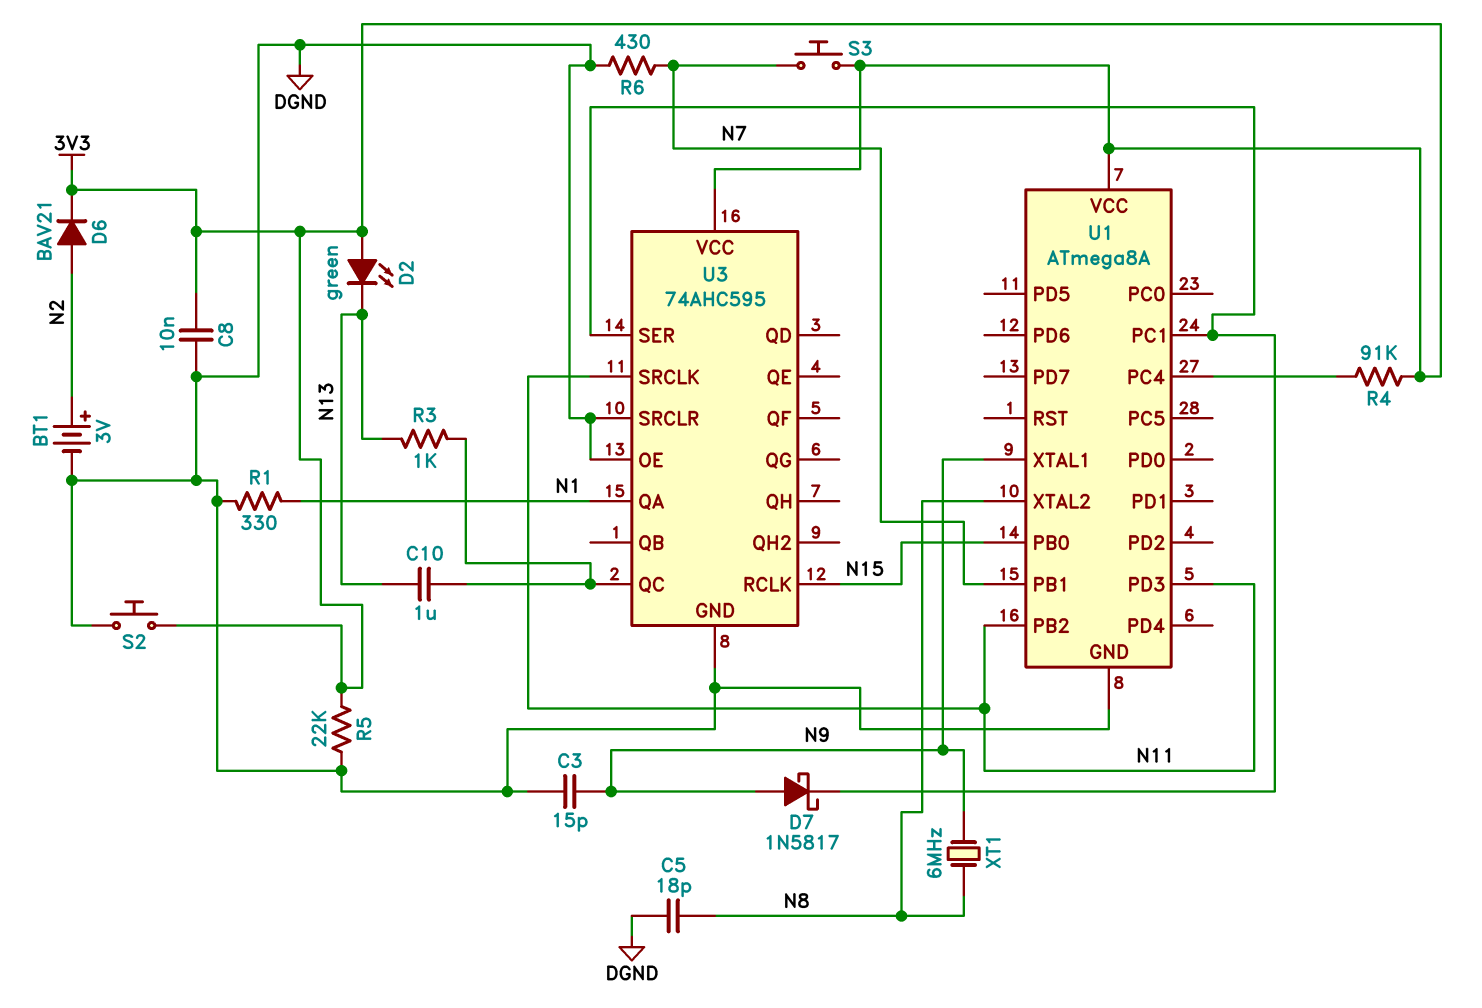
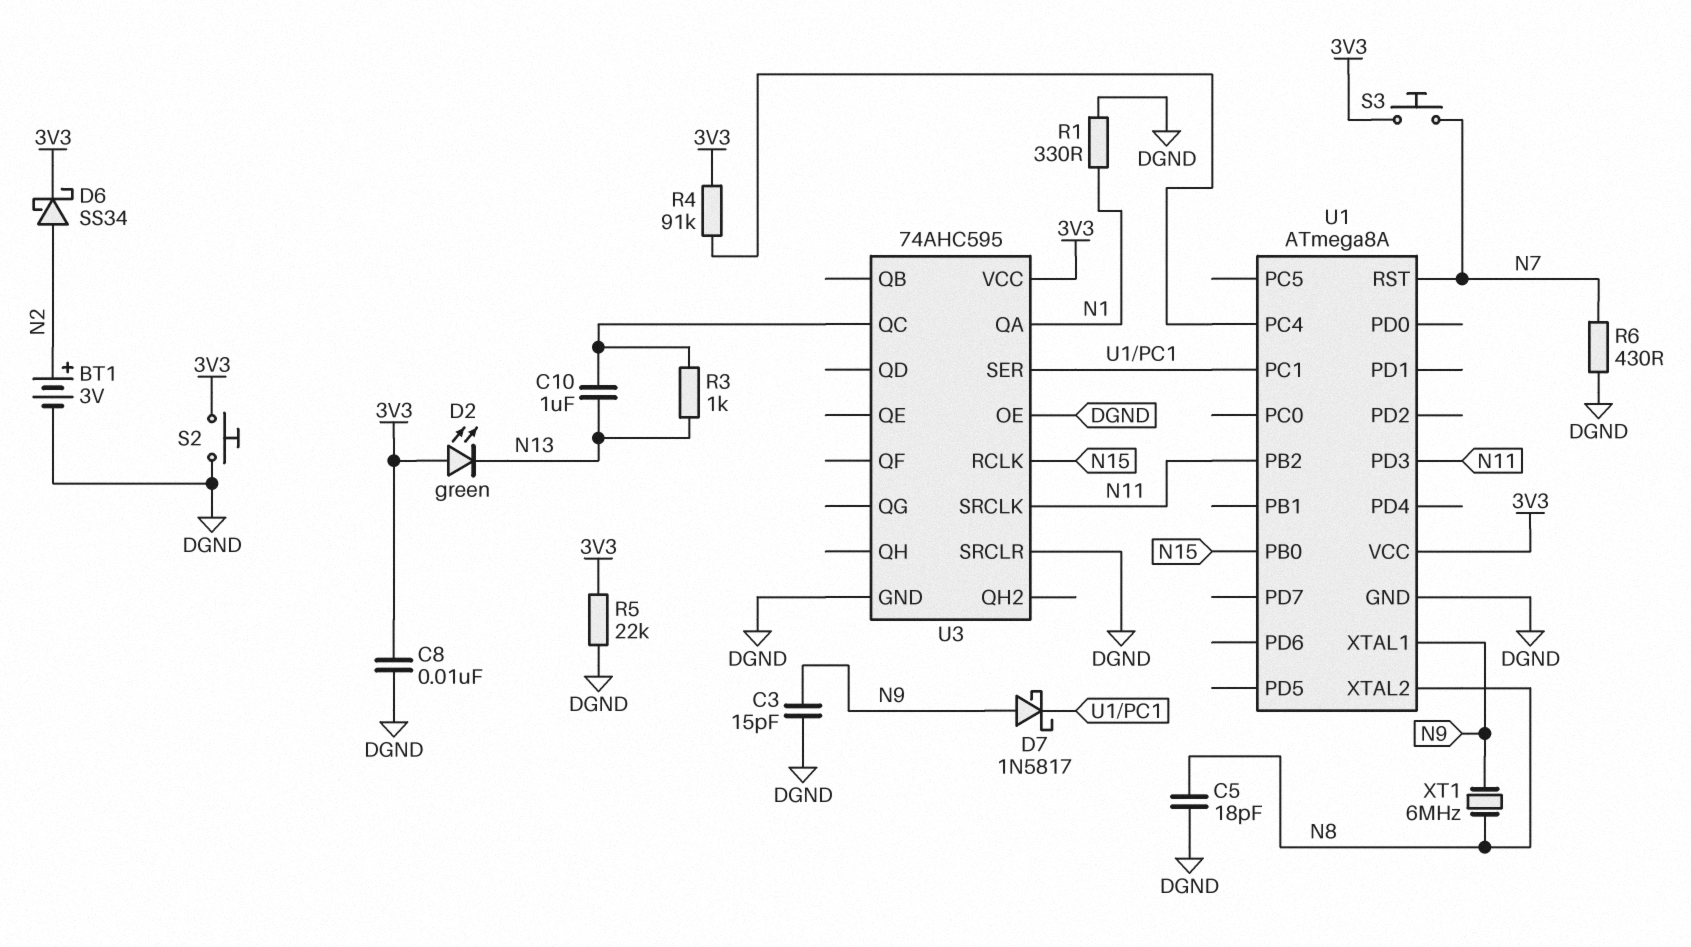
D6: diode BAV21 (A N2, K 3V3) -> schottky SS34 (A N2, K 3V3)
U1 pin PB1: N7 -> none
U1 pin RST: none -> N7

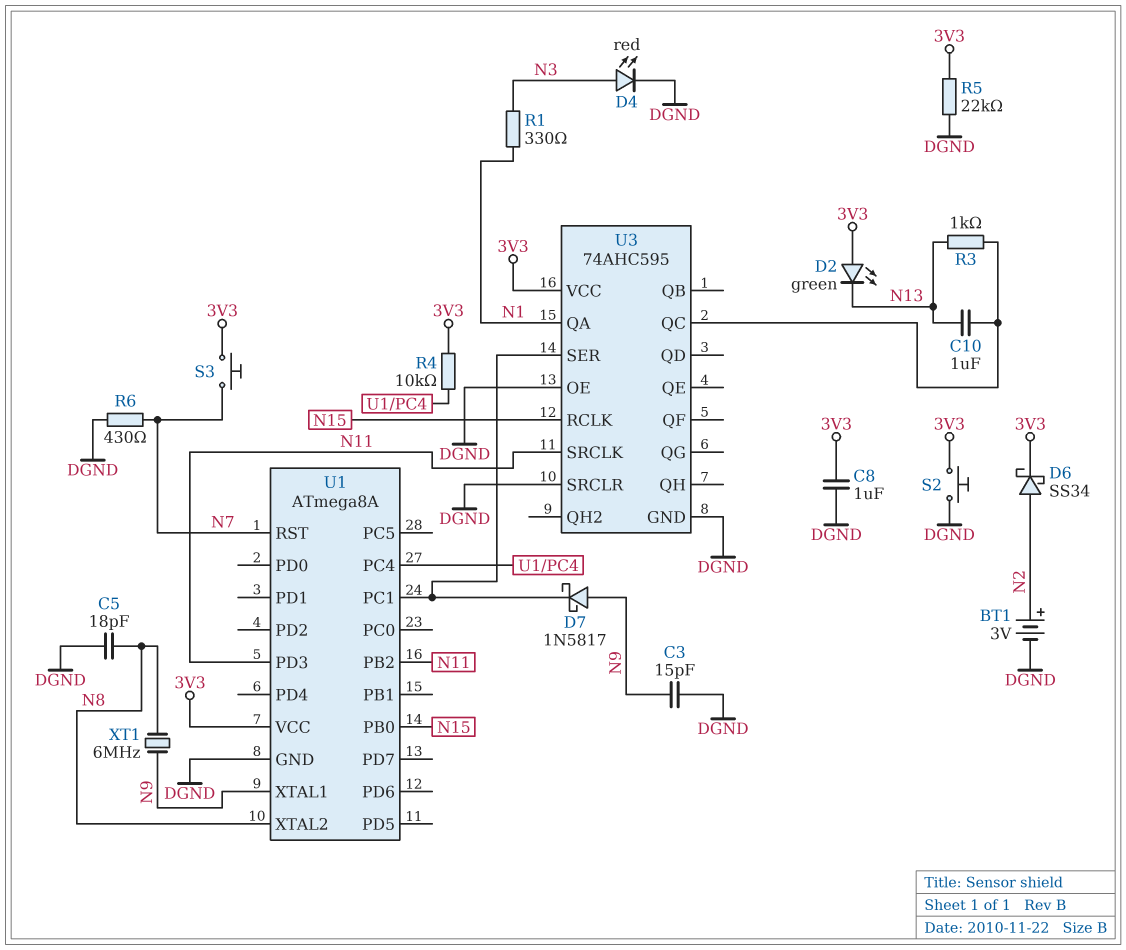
C8: 10nF (3V3, DGND) -> 1uF (3V3, DGND)
D4: none -> LED red (A N3, K DGND)
R1: 330 (DGND, N1) -> 330 (N1, N3)
R4: 91k (3V3, U1/PC4) -> 10k (3V3, U1/PC4)

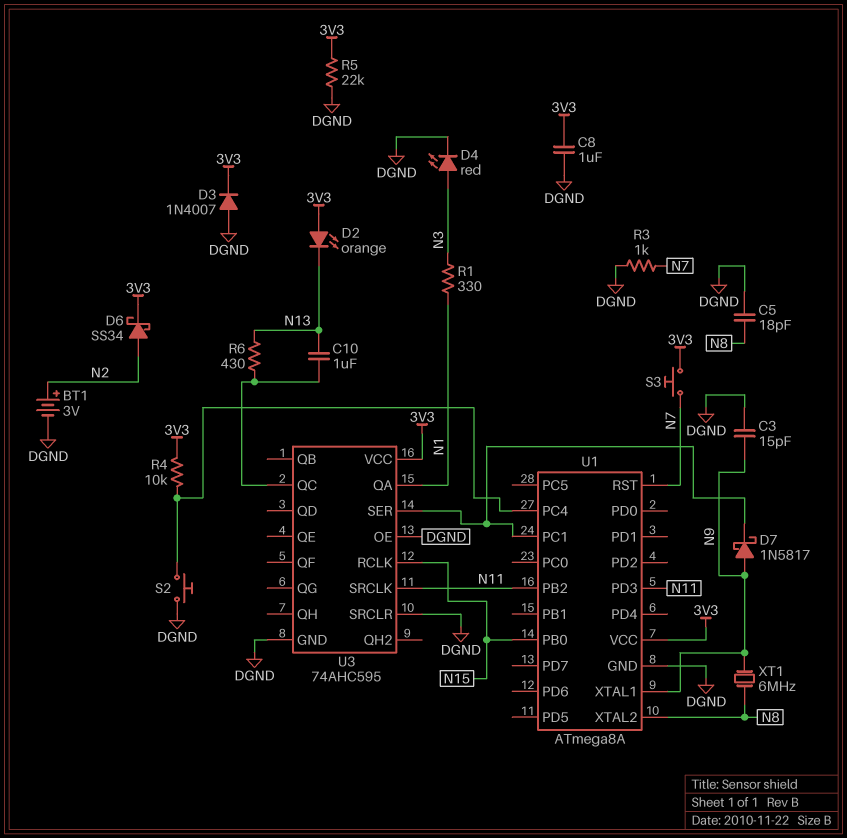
D2: LED green (A 3V3, K N13) -> LED orange (A 3V3, K N13)
D3: none -> diode 1N4007 (A DGND, K 3V3)
R3: 1k (N13, U3/QC) -> 1k (DGND, N7)
R6: 430 (DGND, N7) -> 430 (N13, U3/QC)
S2: button (3V3, DGND) -> button (DGND, U1/PC4)

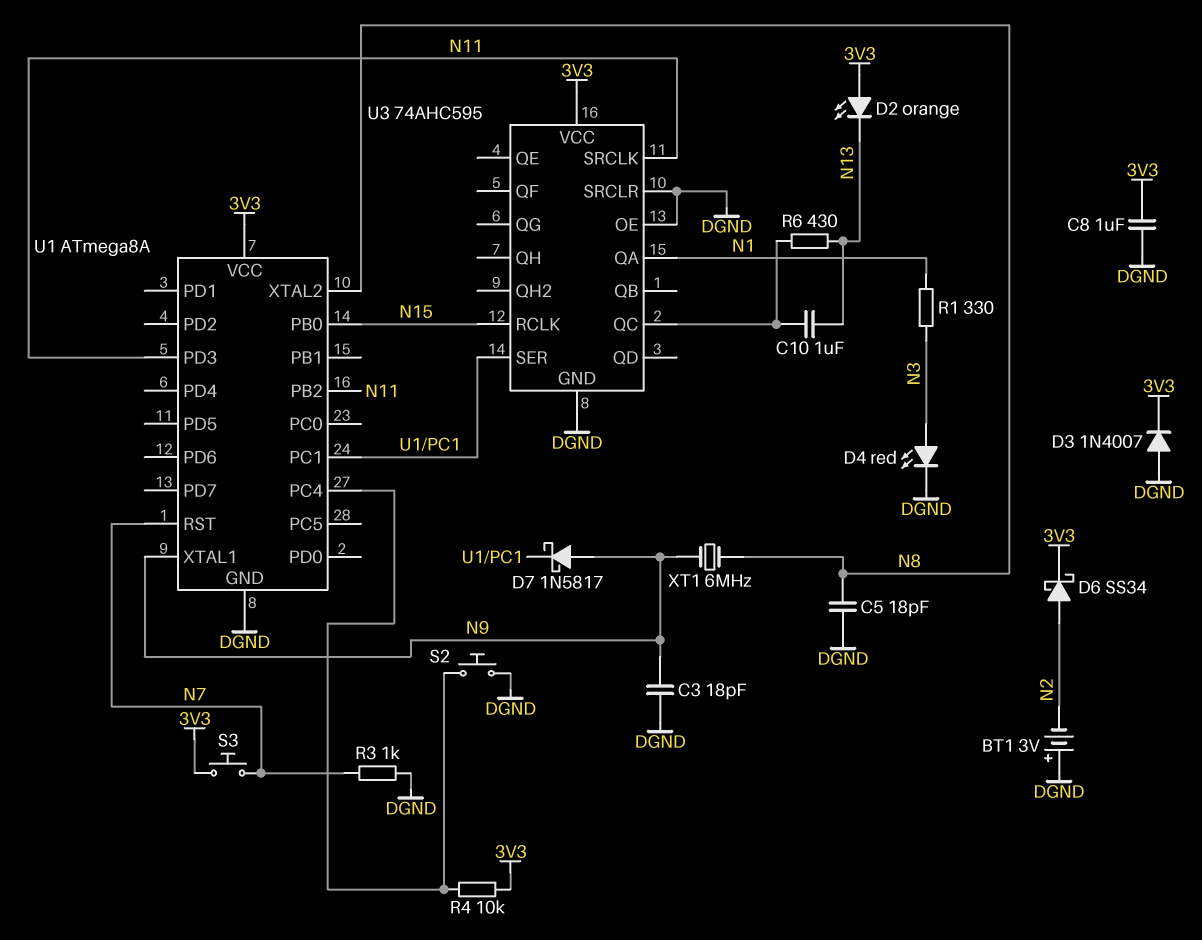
BT1: 3V (plus N2, minus DGND) -> 3V (plus DGND, minus N2)
C3: 15pF (DGND, N9) -> 18pF (DGND, N9)
R5: 22k (3V3, DGND) -> none

